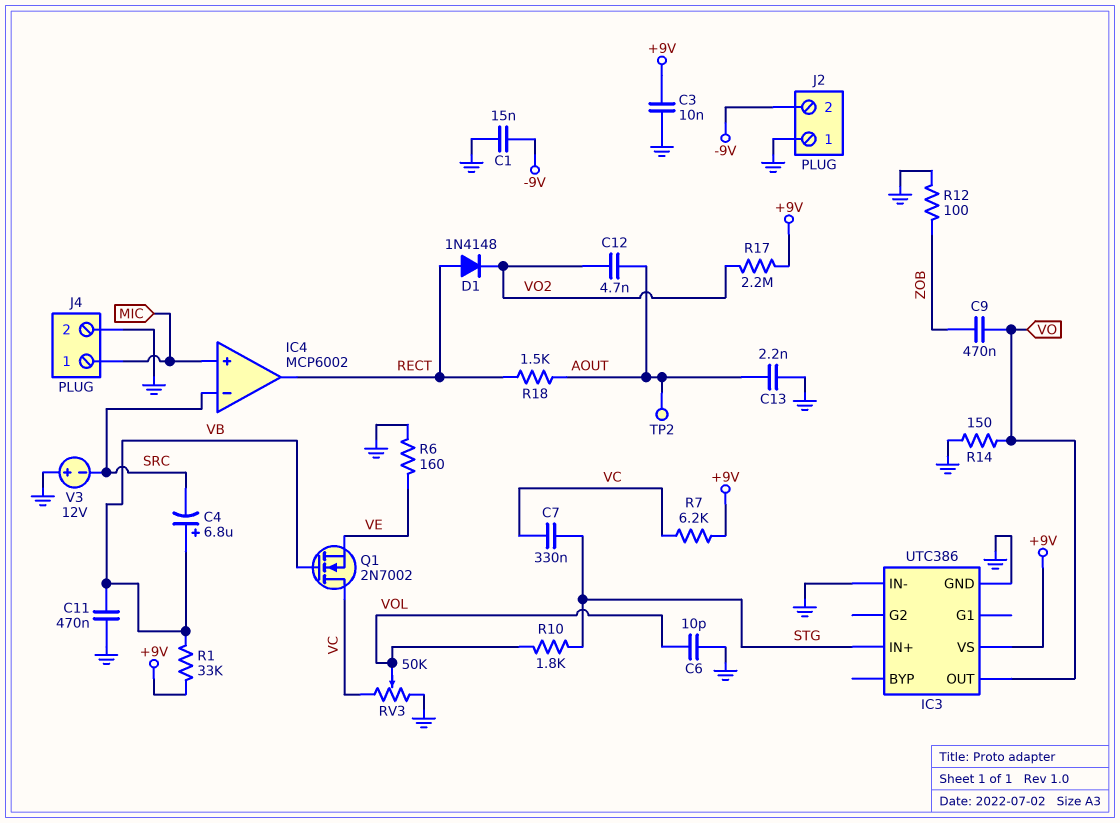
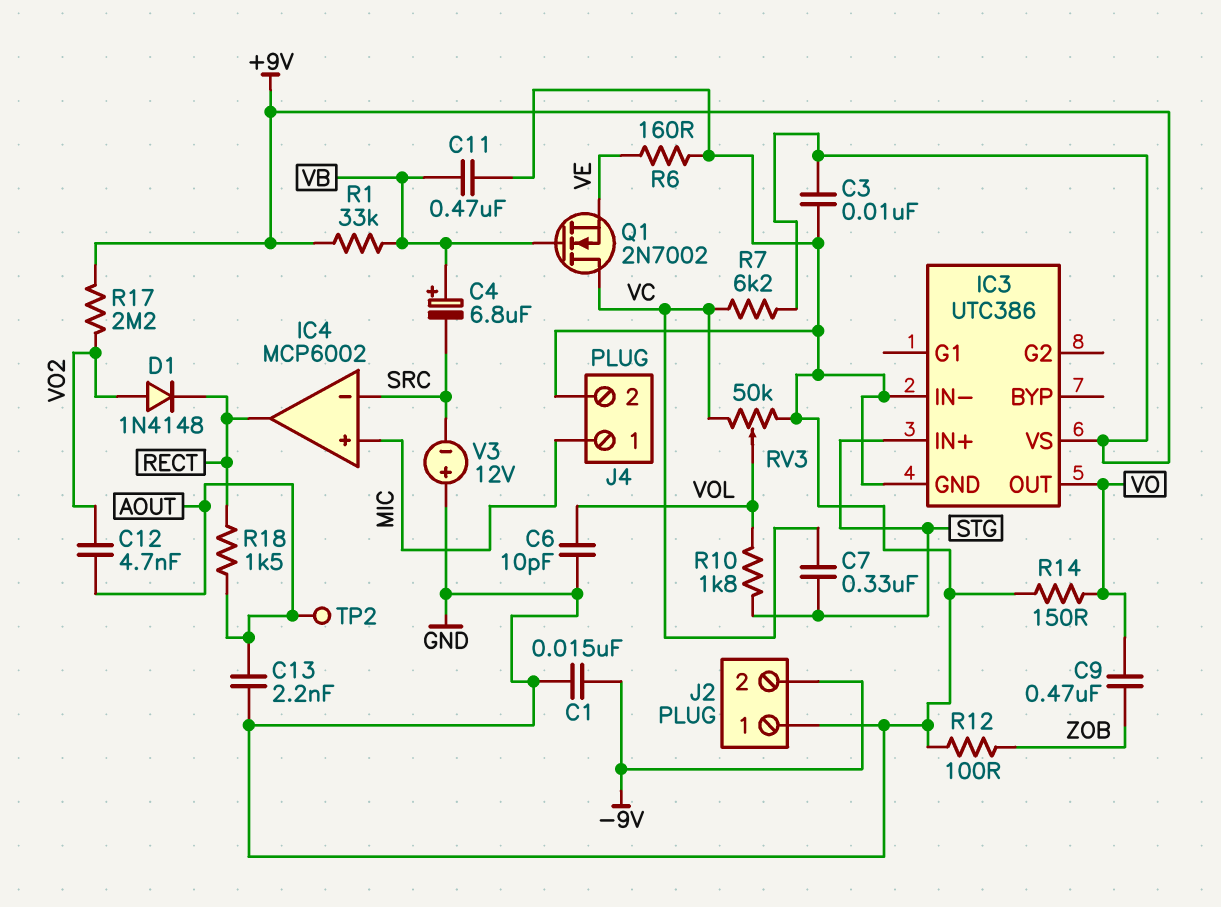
D1: diode 1N4148 (A RECT, K VO2) -> diode 1N4148 (A VO2, K RECT)

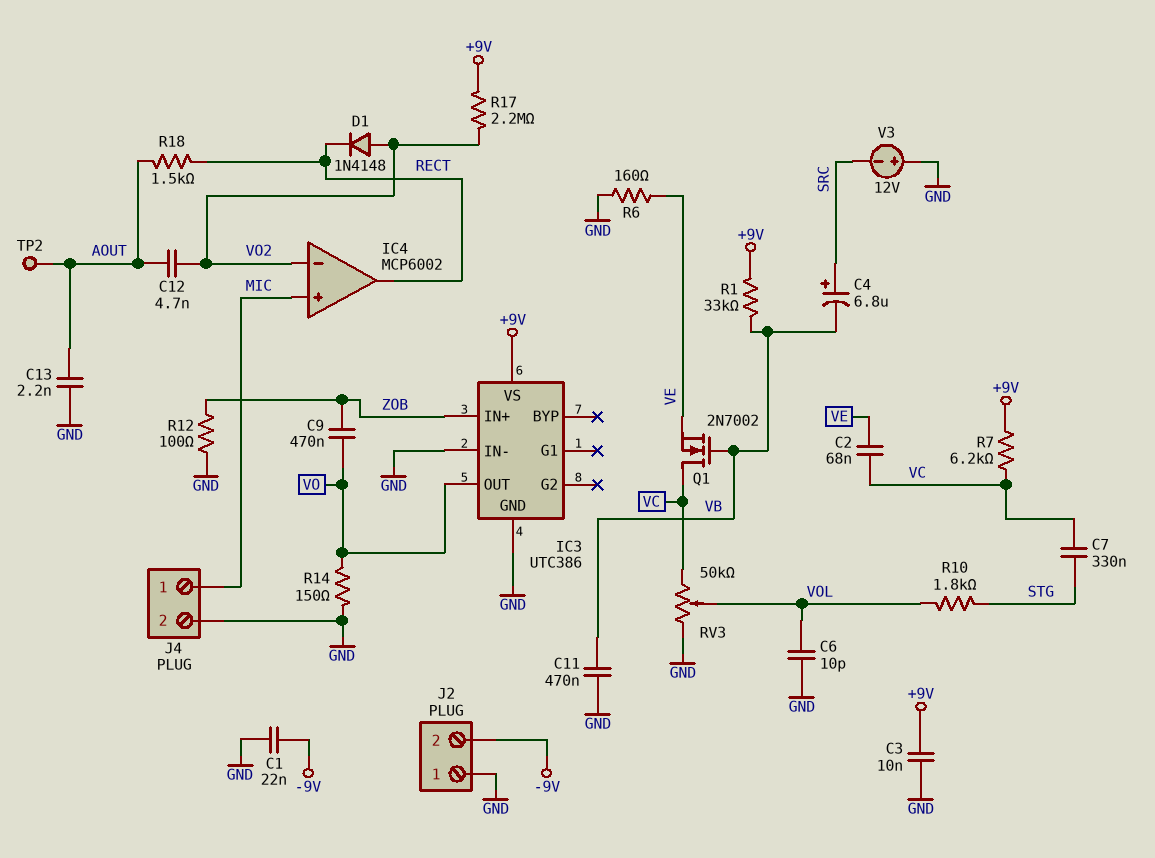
C1: 15nF (-9V, GND) -> 22nF (-9V, GND)
C2: none -> 68nF (VC, VE)
C4: 6.8uF (plus VB, minus SRC) -> 6.8uF (plus SRC, minus VB)
IC3 pin IN+: STG -> ZOB
IC4 pin in-: SRC -> VO2

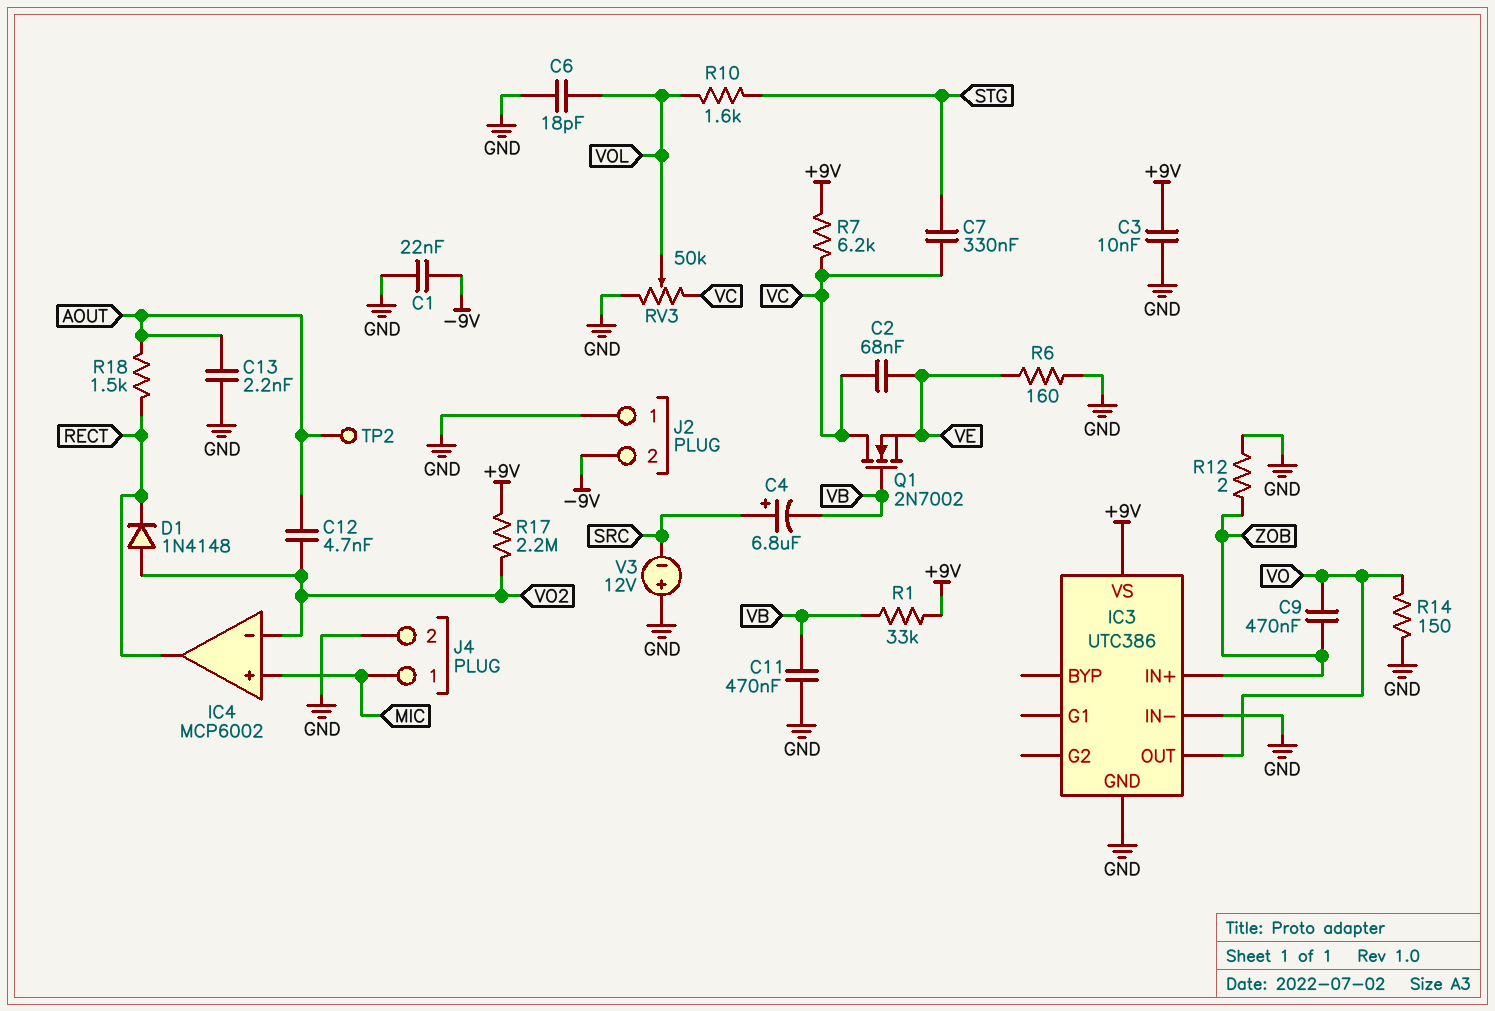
C6: 10pF (GND, VOL) -> 18pF (GND, VOL)
R10: 1.8k (STG, VOL) -> 1.6k (STG, VOL)
R12: 100 (GND, ZOB) -> 2 (GND, ZOB)

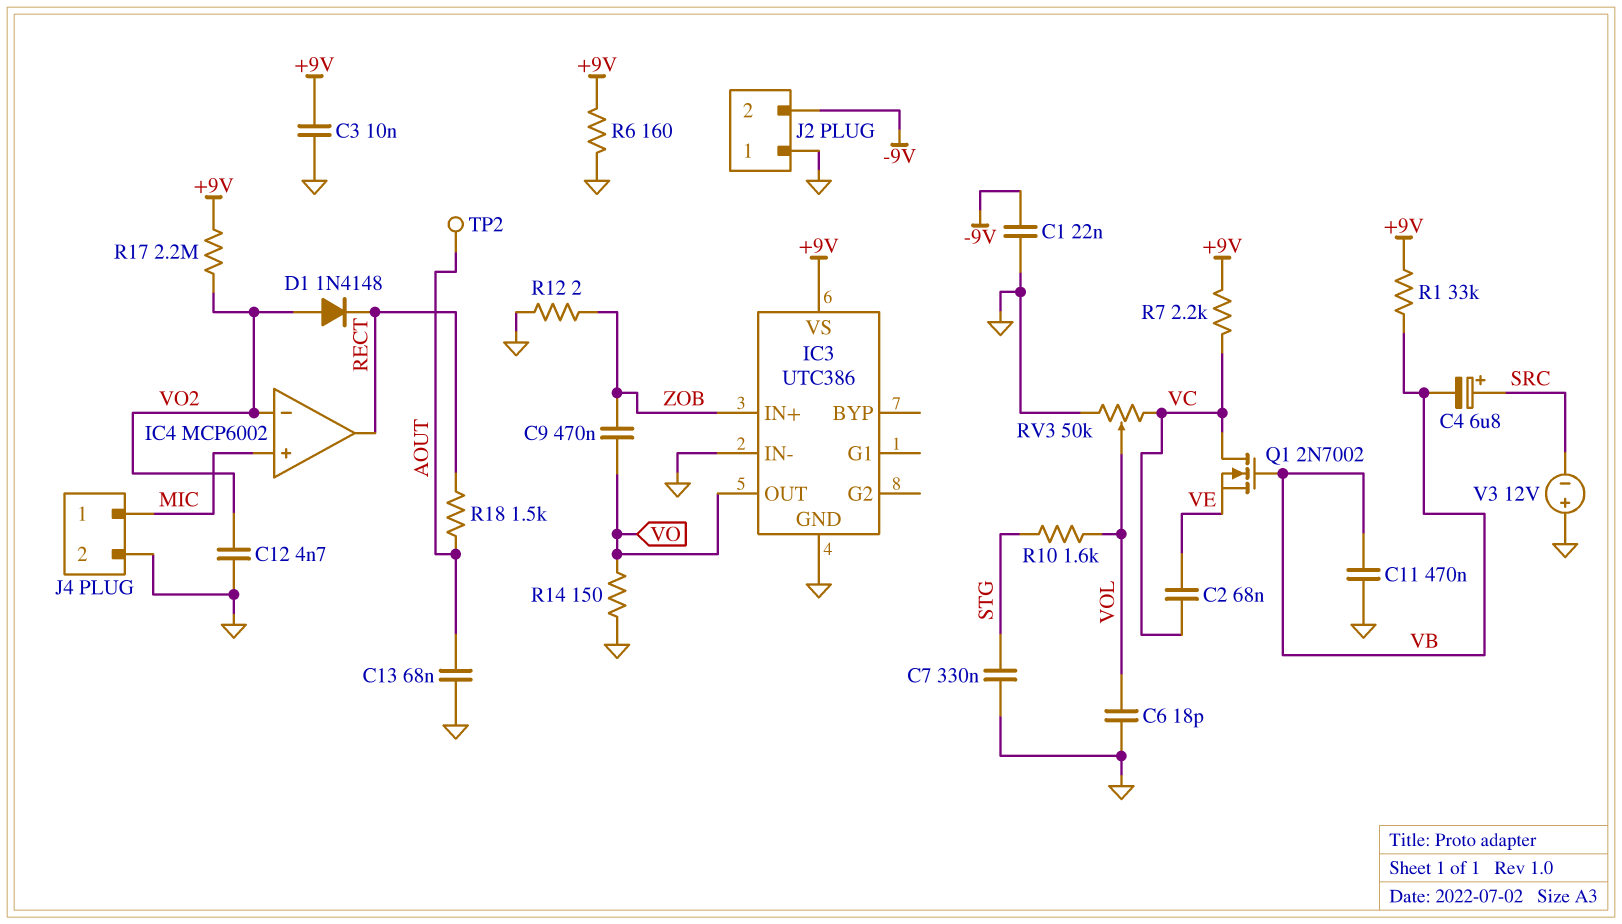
C7: 330nF (STG, VC) -> 330nF (GND, STG)
C12: 4.7nF (AOUT, VO2) -> 4.7nF (GND, VO2)
C13: 2.2nF (AOUT, GND) -> 68nF (AOUT, GND)
R6: 160 (GND, VE) -> 160 (+9V, GND)
R7: 6.2k (+9V, VC) -> 2.2k (+9V, VC)

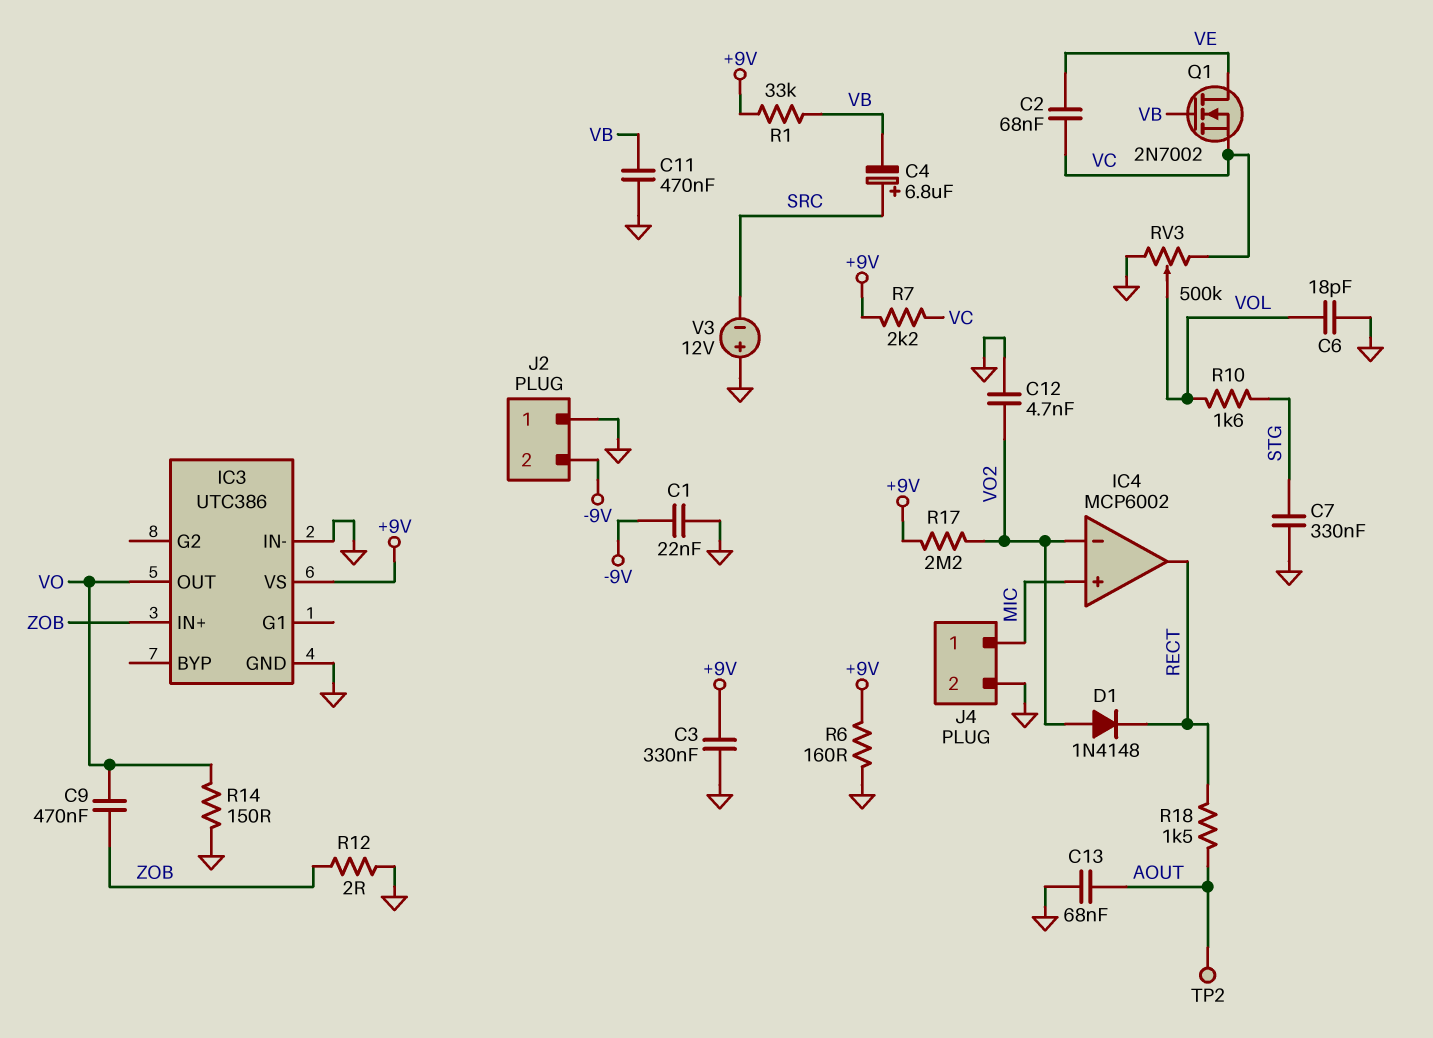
C3: 10nF (+9V, GND) -> 330nF (+9V, GND)
Q1: NMOS 2N7002 (G VB, D VC, S VE) -> NMOS 2N7002 (G VB, D VE, S VC)
RV3: 50k (GND, VC, wiper VOL) -> 500k (GND, VC, wiper VOL)

